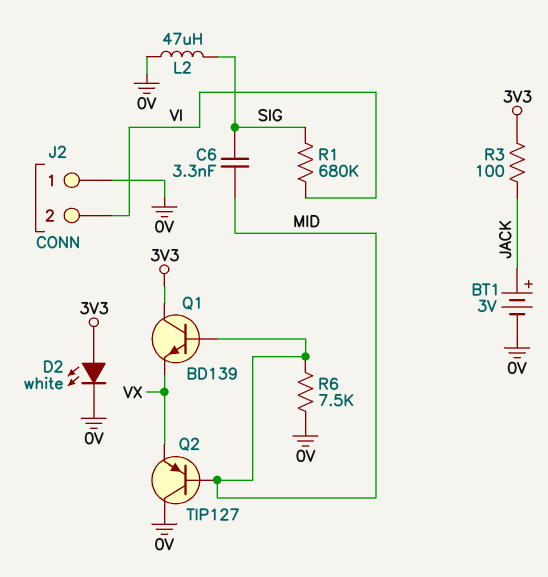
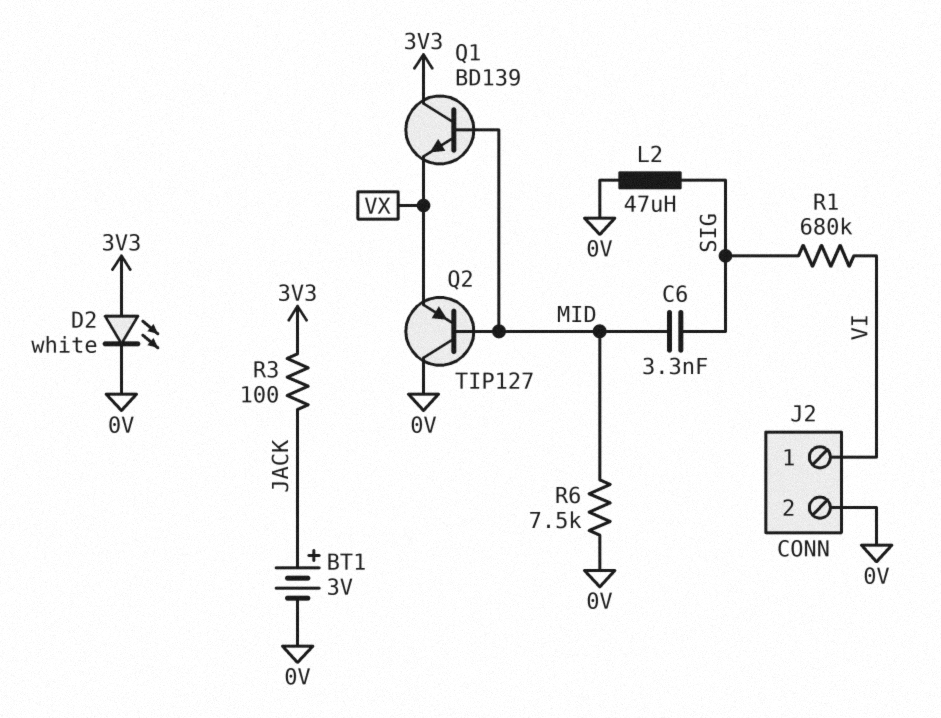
J2 pin 1: 0V -> VI
J2 pin 2: VI -> 0V

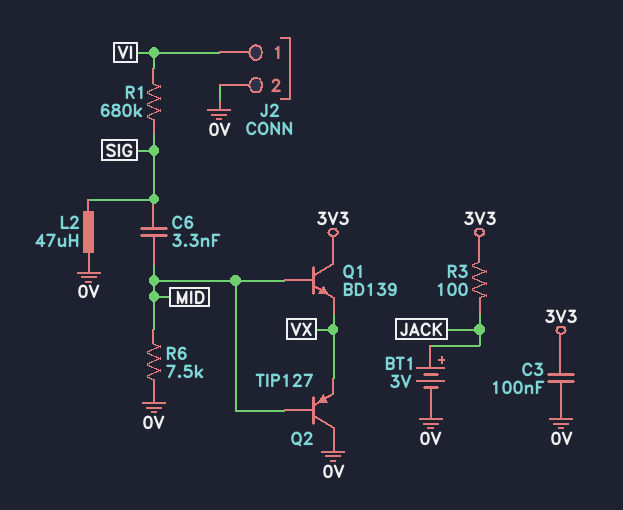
C3: none -> 100nF (0V, 3V3)
D2: LED white (A 3V3, K 0V) -> none

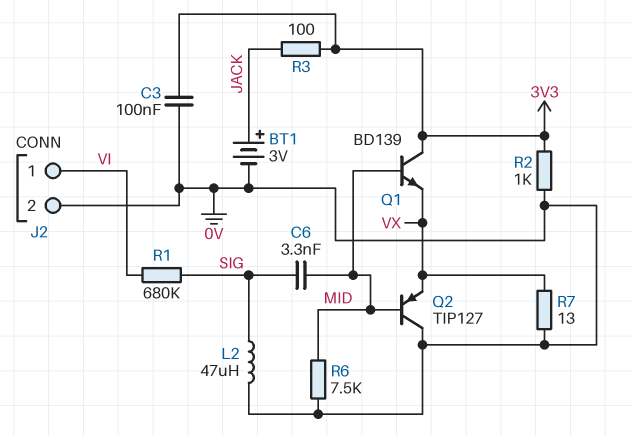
R2: none -> 1k (0V, 3V3)
R7: none -> 13 (0V, VX)

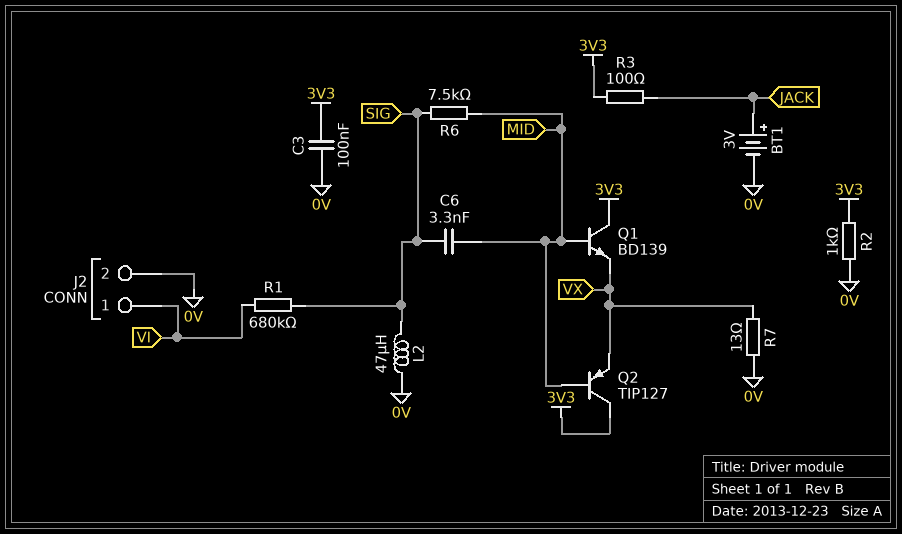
Q2: PNP TIP127 (B MID, C 0V, E VX) -> PNP TIP127 (B MID, C 3V3, E VX)
R6: 7.5k (0V, MID) -> 7.5k (MID, SIG)

